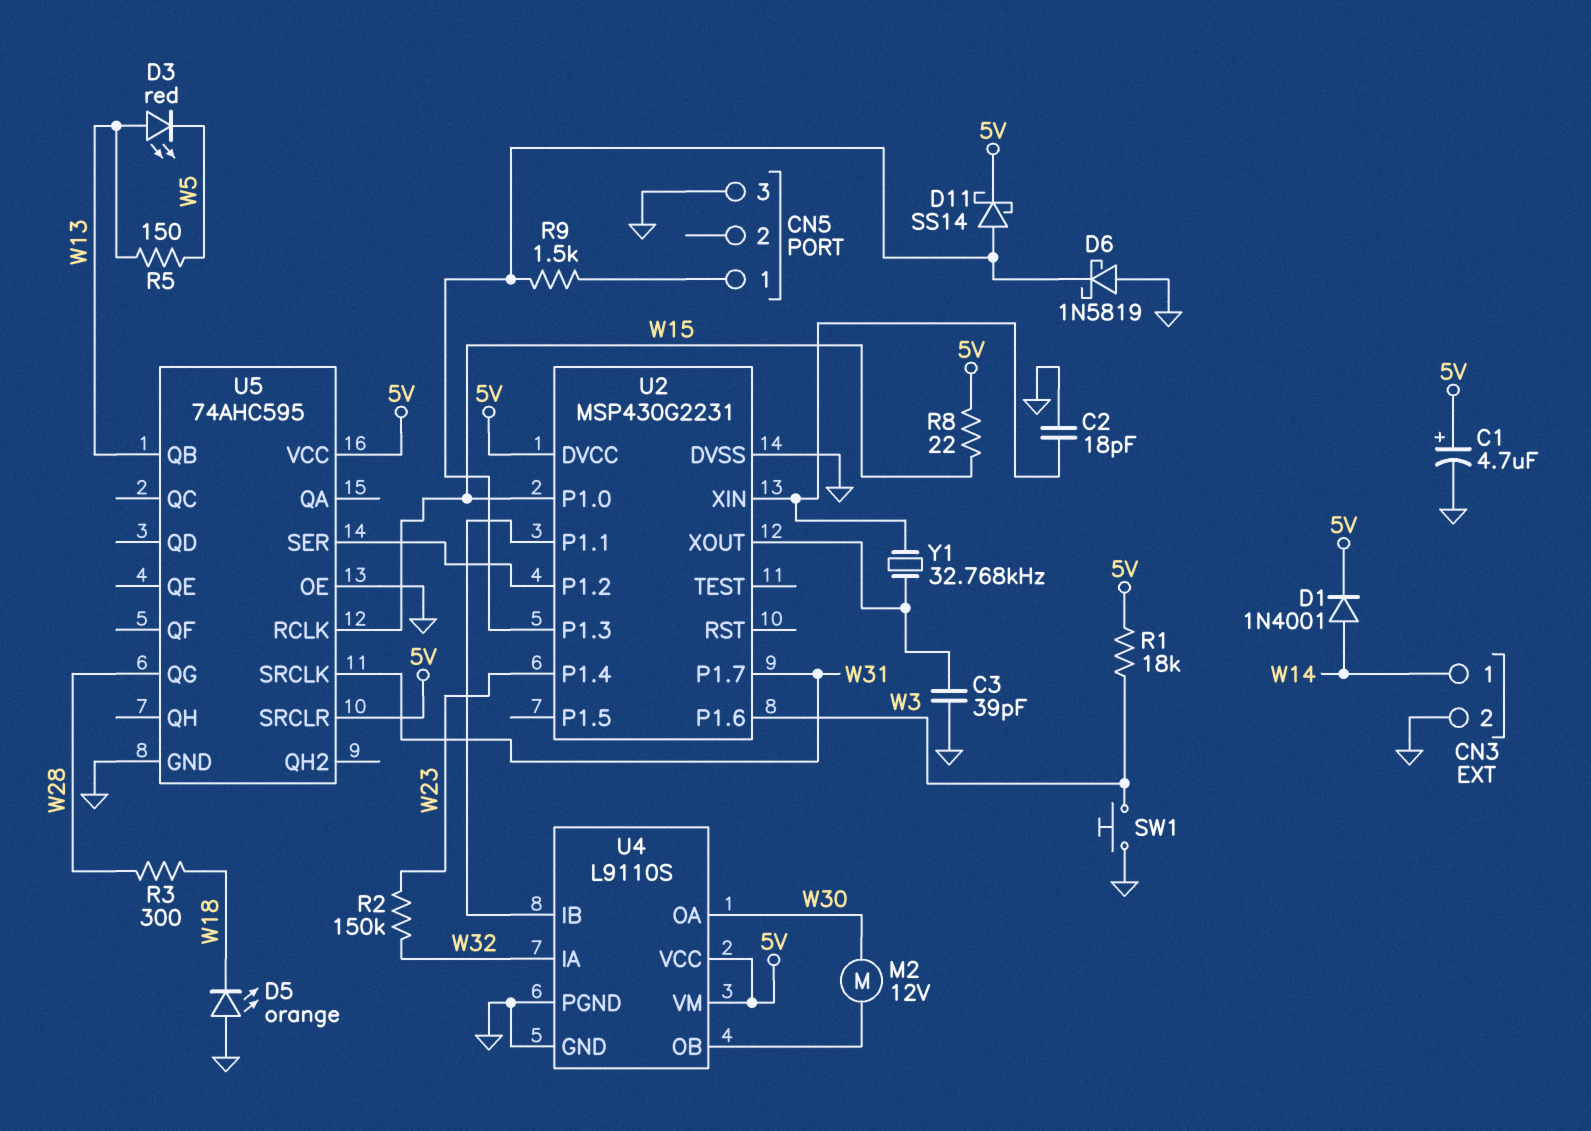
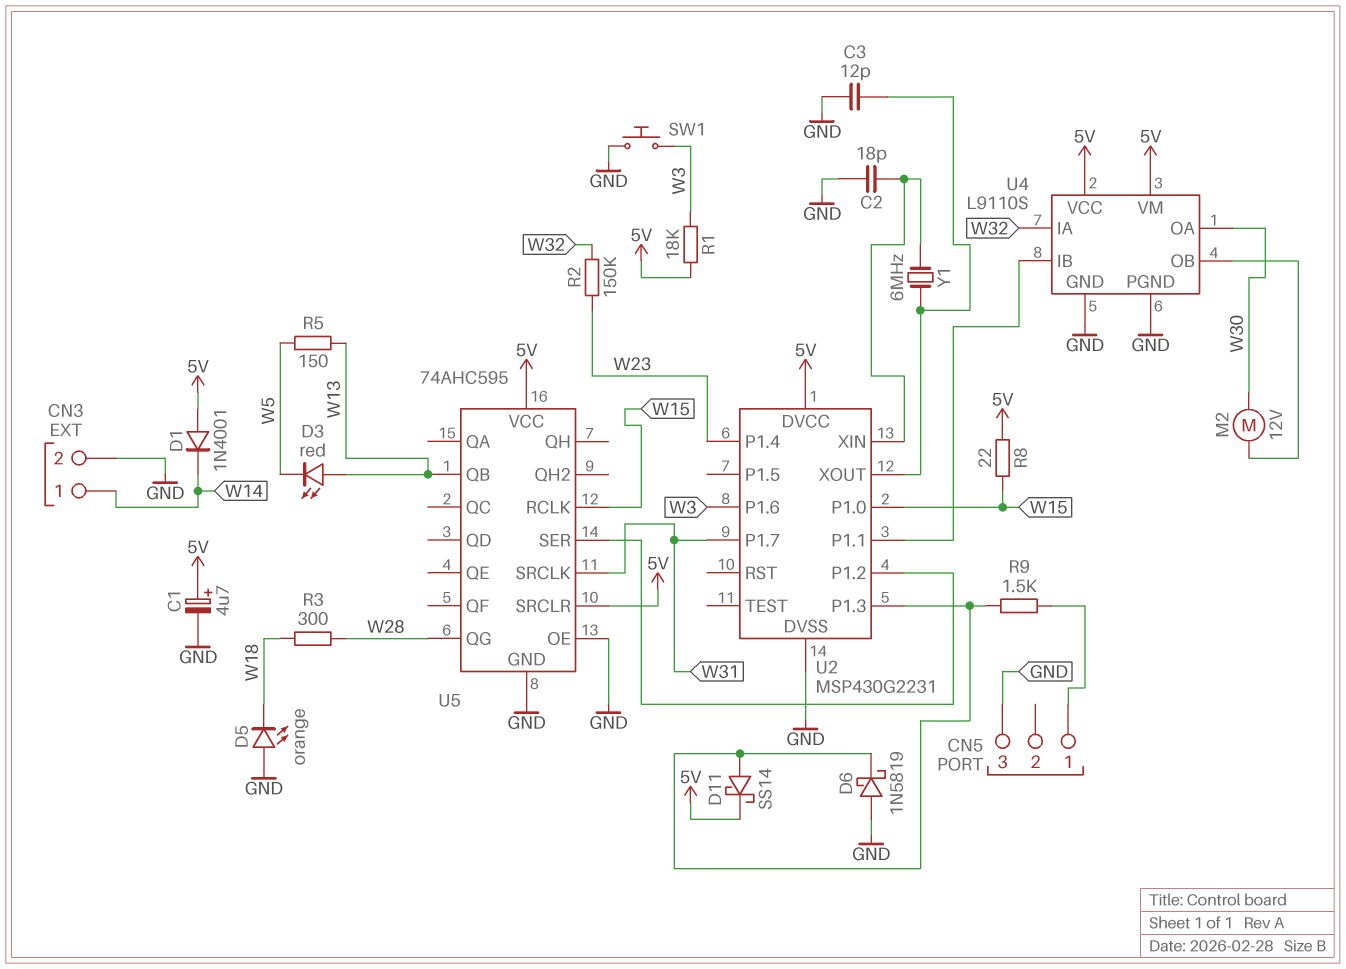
C3: 39pF (GND, U2/XOUT) -> 12pF (GND, U2/XOUT)
D1: diode 1N4001 (A W14, K 5V) -> diode 1N4001 (A 5V, K W14)
Y1: 32.768kHz (U2/XIN, U2/XOUT) -> 6MHz (U2/XIN, U2/XOUT)

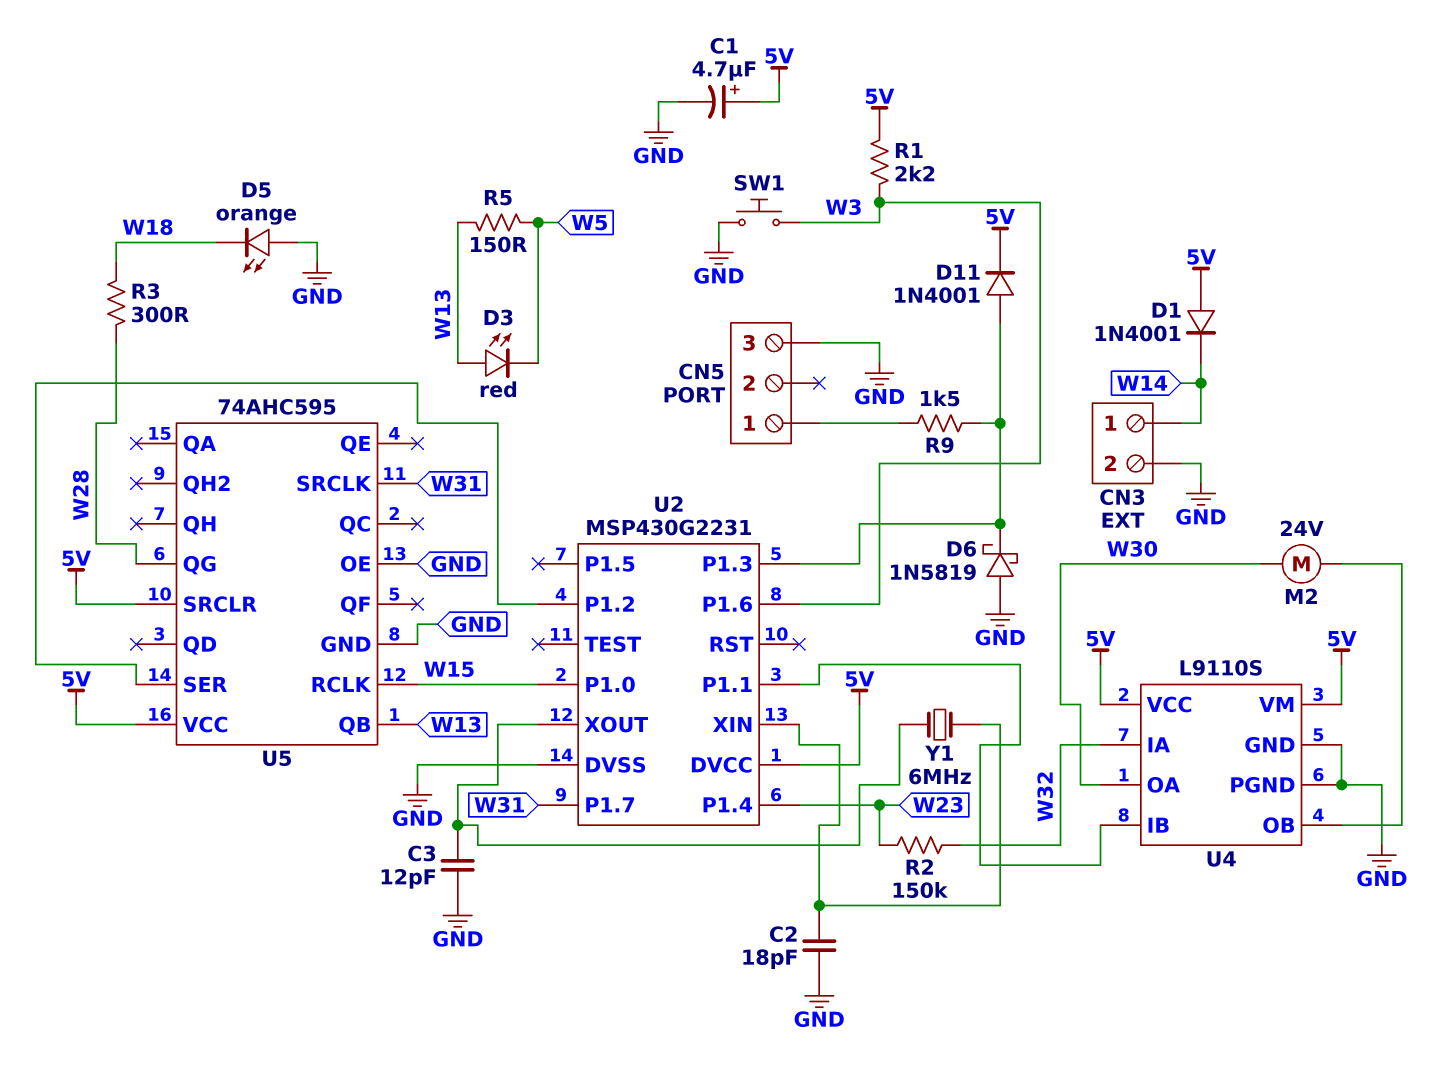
D11: schottky SS14 (A U2/P1.3, K 5V) -> diode 1N4001 (A U2/P1.3, K 5V)
M2: motor 12V (U4/OB, W30) -> motor 24V (U4/OB, W30)
R1: 18k (5V, W3) -> 2.2k (5V, W3)
R8: 22 (5V, W15) -> none

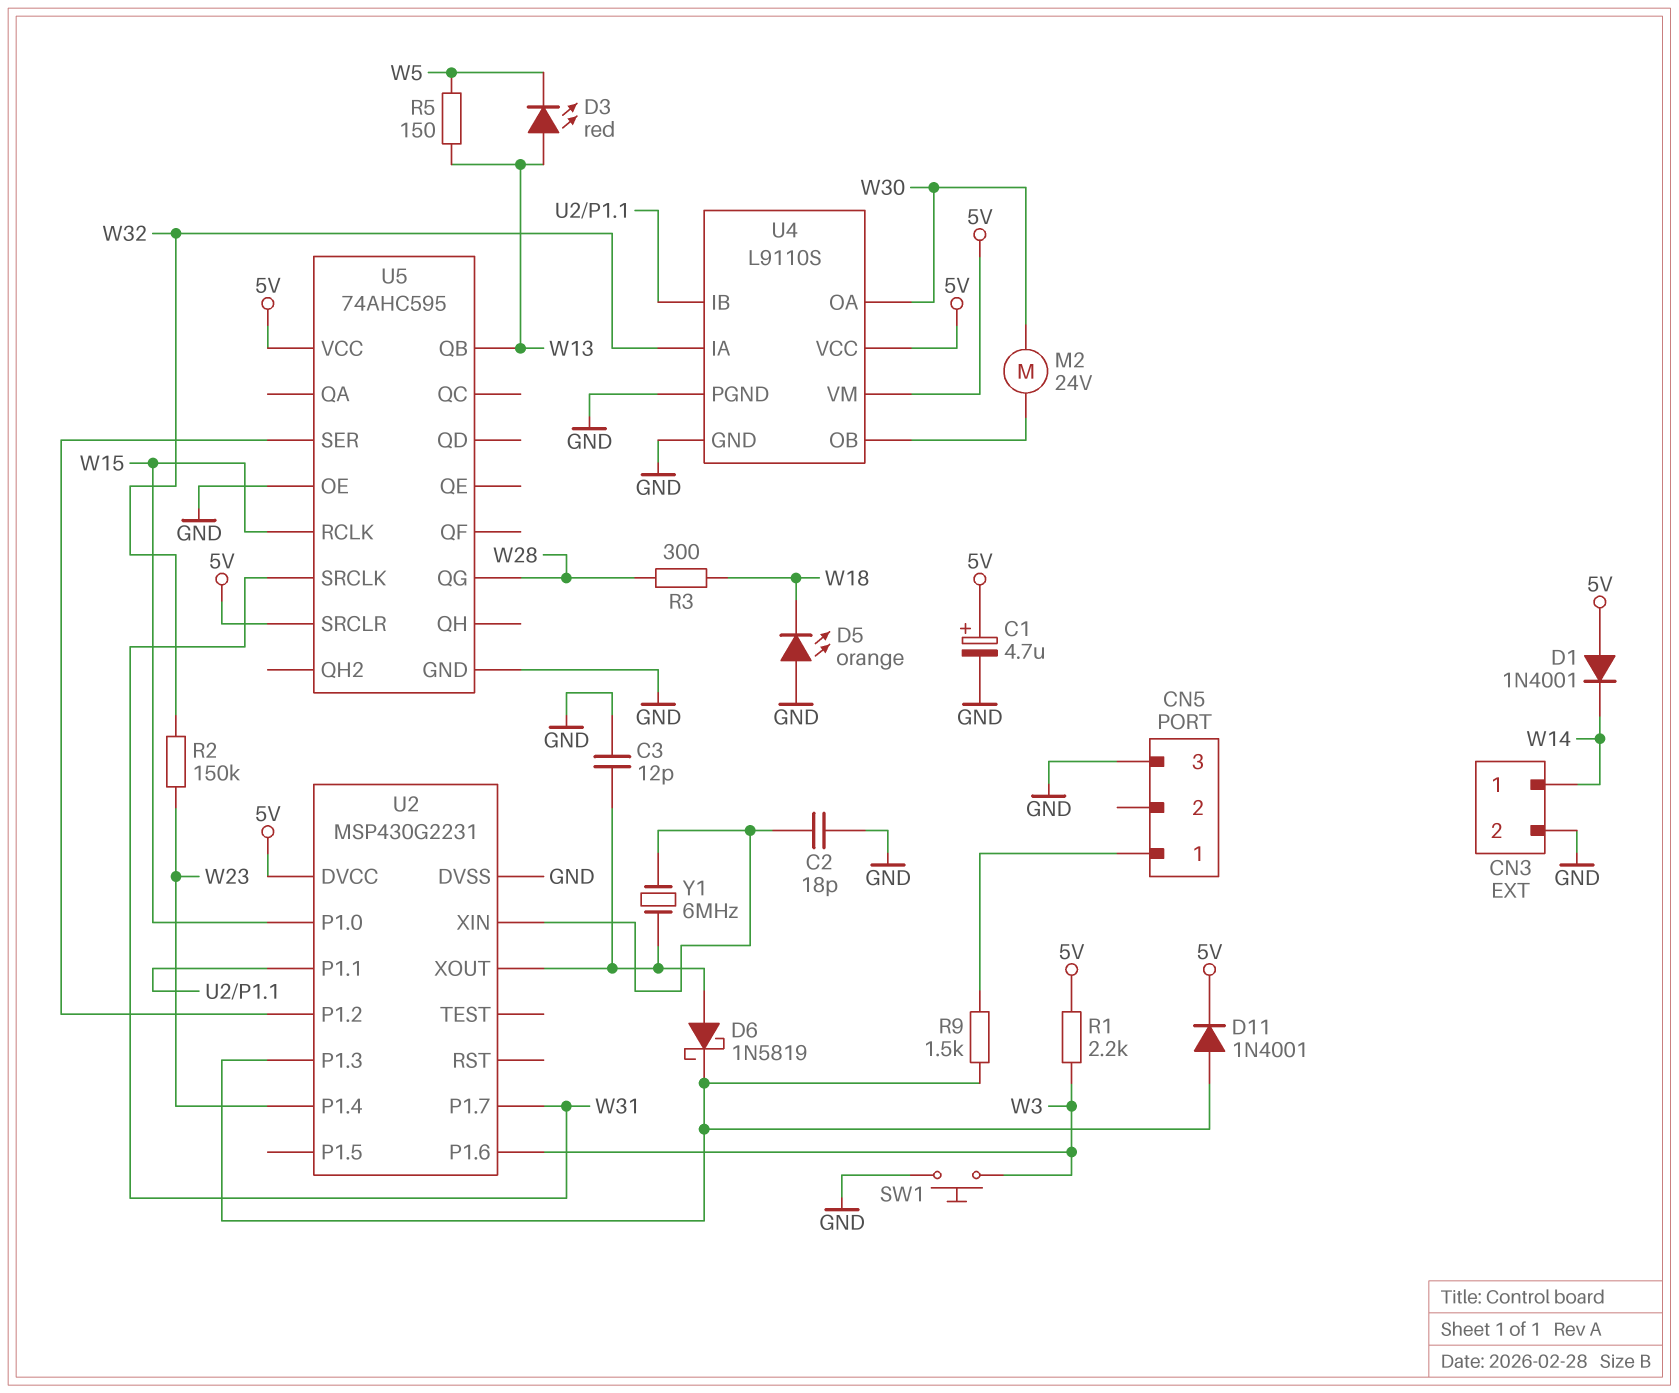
D6: schottky 1N5819 (A GND, K U2/P1.3) -> schottky 1N5819 (A U2/XOUT, K U2/P1.3)

